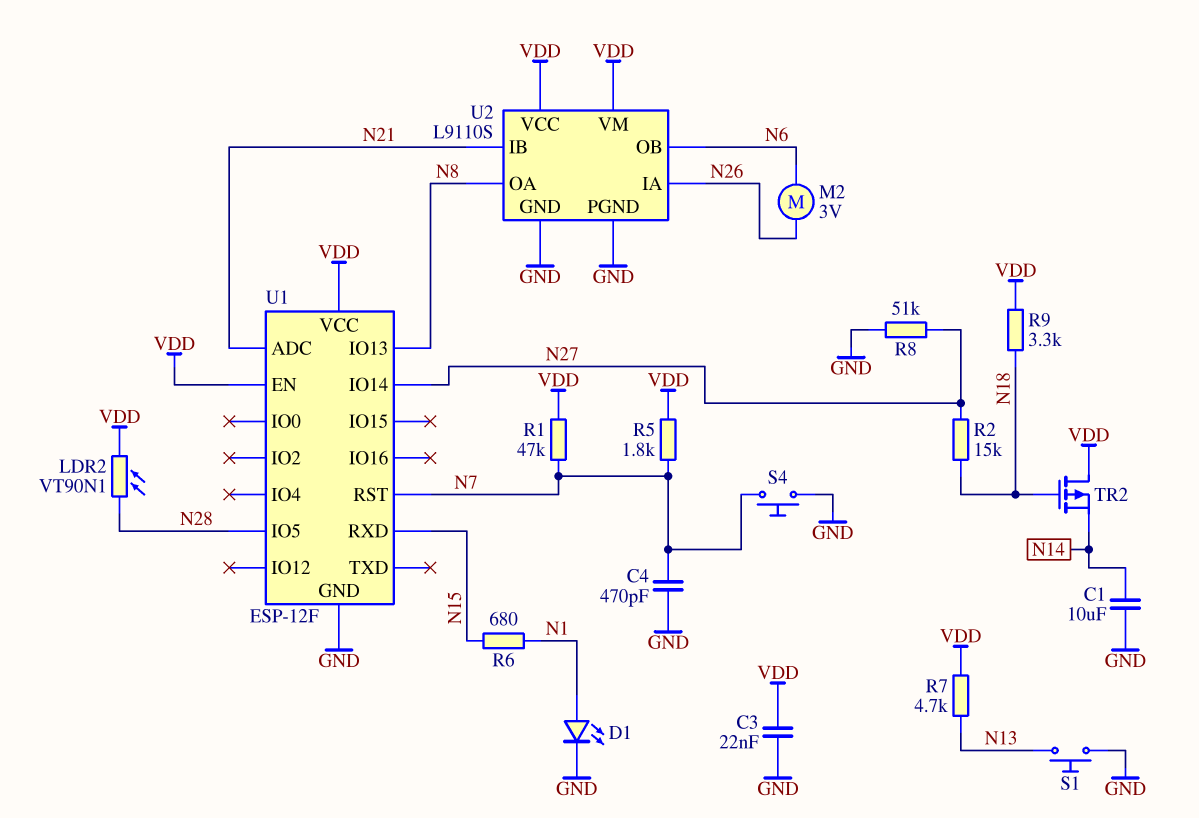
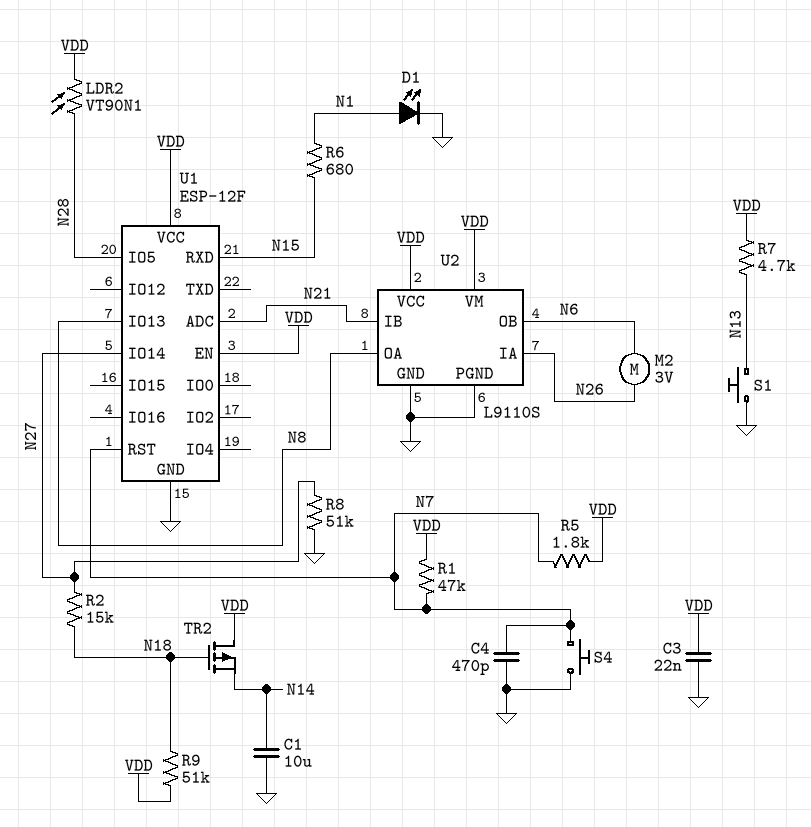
R9: 3.3k (N18, VDD) -> 51k (N18, VDD)

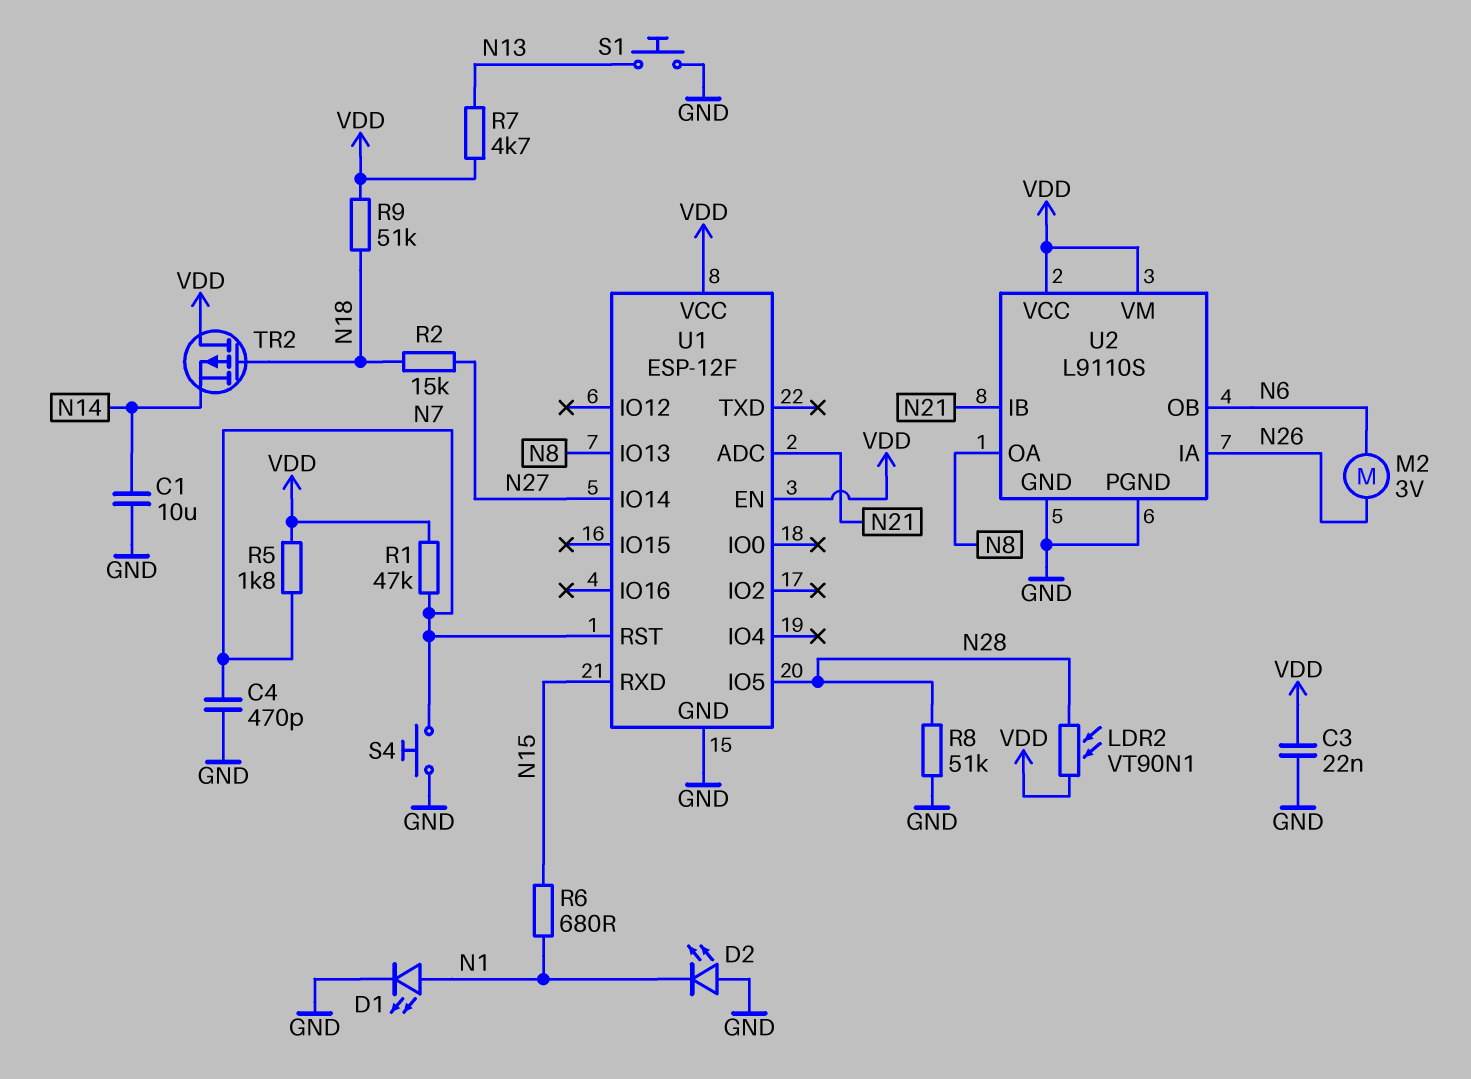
D2: none -> LED (A GND, K N1)
R8: 51k (GND, N27) -> 51k (GND, N28)

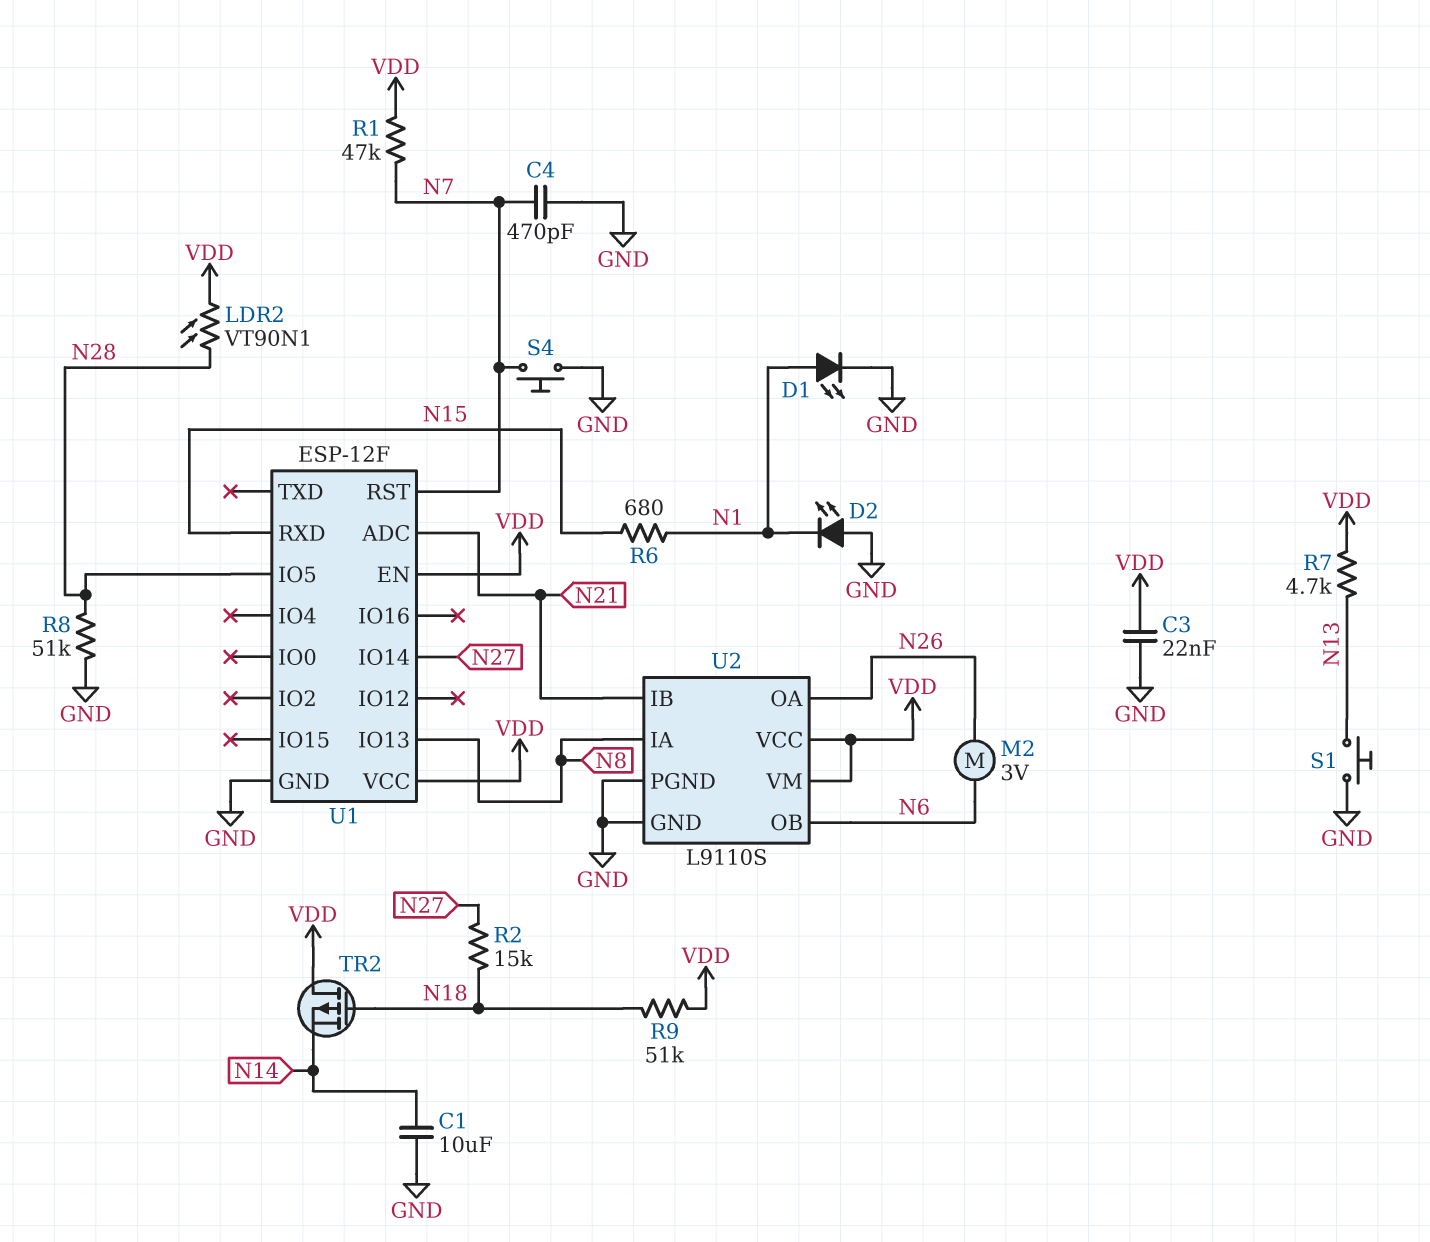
R5: 1.8k (N7, VDD) -> none
U2 pin IA: N26 -> N8
U2 pin OA: N8 -> N26

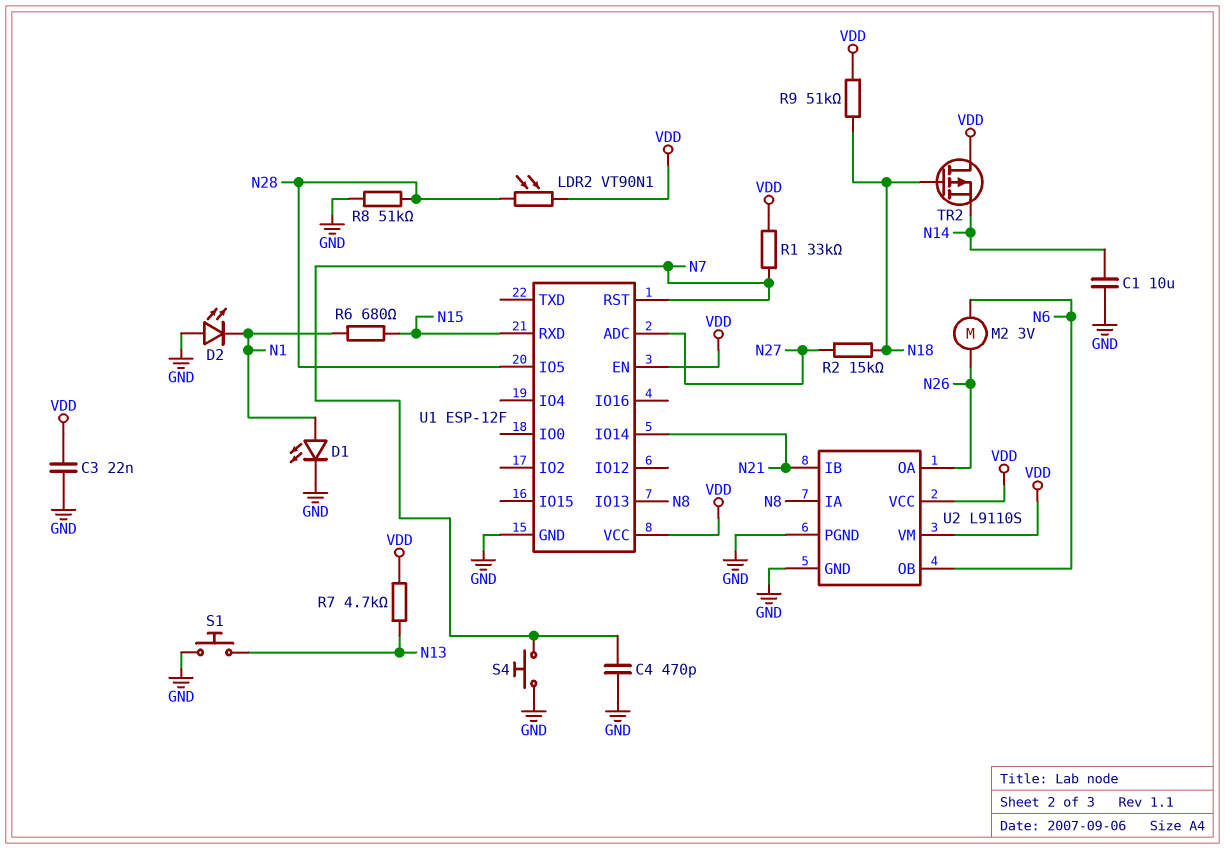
R1: 47k (N7, VDD) -> 33k (N7, VDD)
U1 pin ADC: N21 -> N27
U1 pin IO14: N27 -> N21

